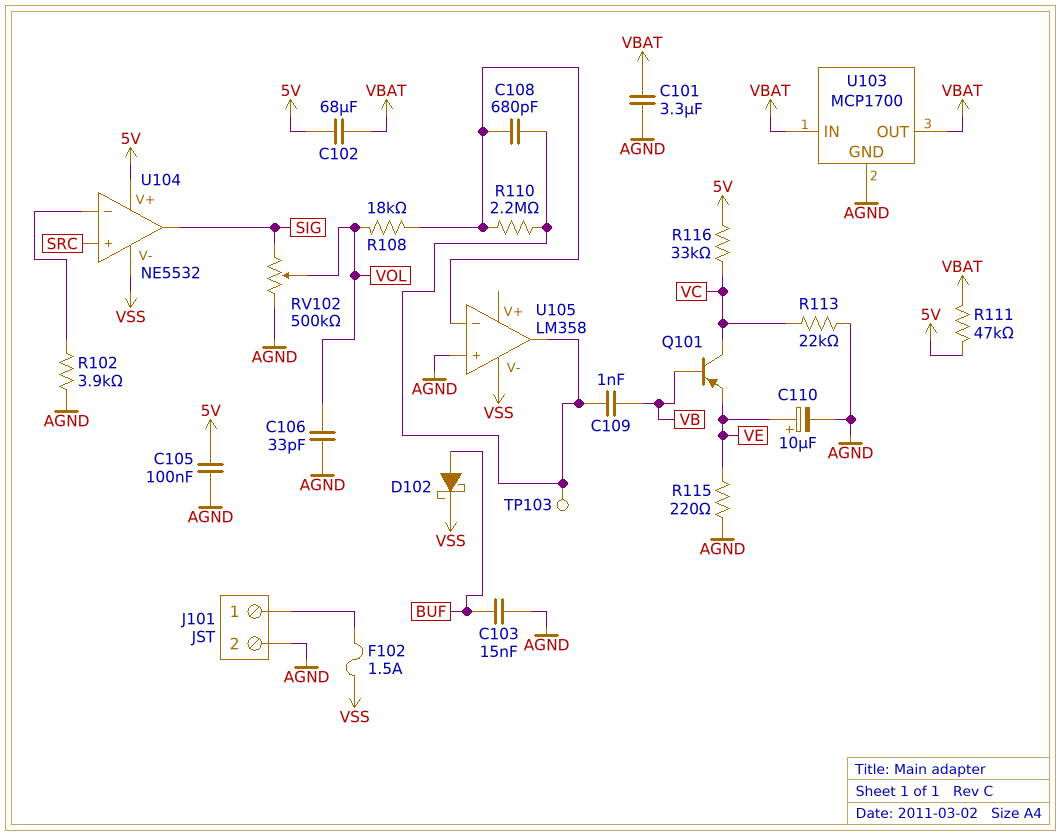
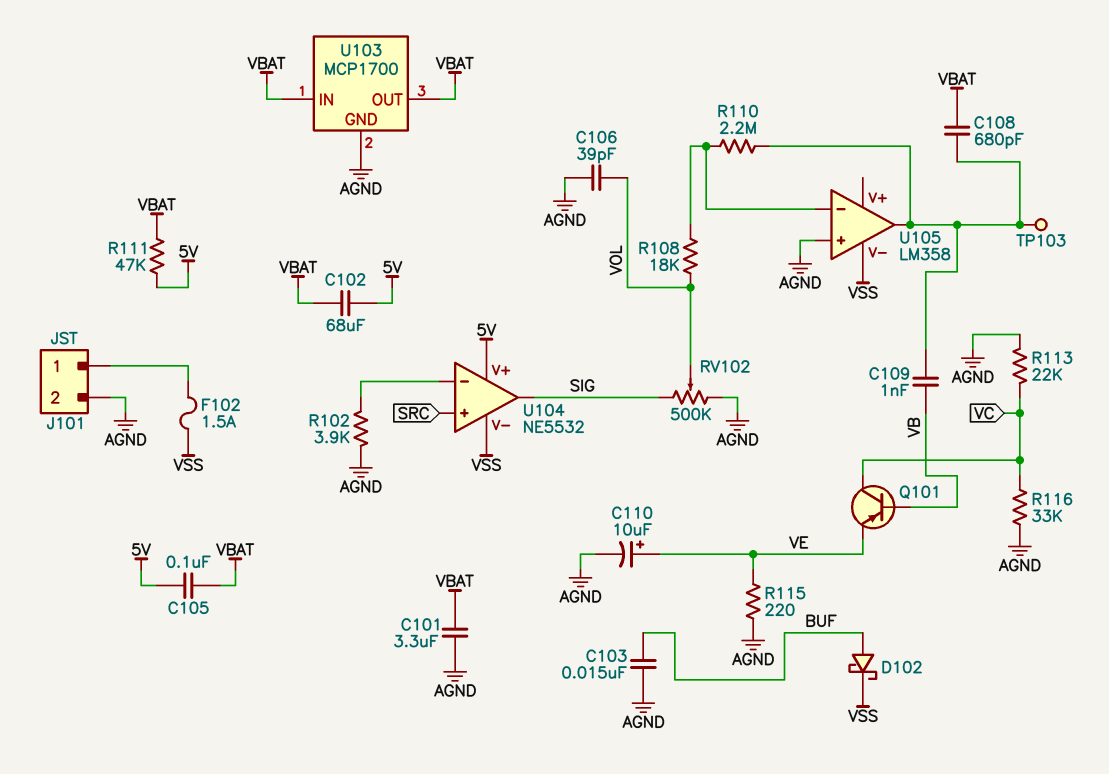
C105: 100nF (5V, AGND) -> 100nF (5V, VBAT)
C106: 33pF (AGND, VOL) -> 39pF (AGND, VOL)
C108: 680pF (U105/in-, U105/out) -> 680pF (U105/out, VBAT)
R116: 33k (5V, VC) -> 33k (AGND, VC)

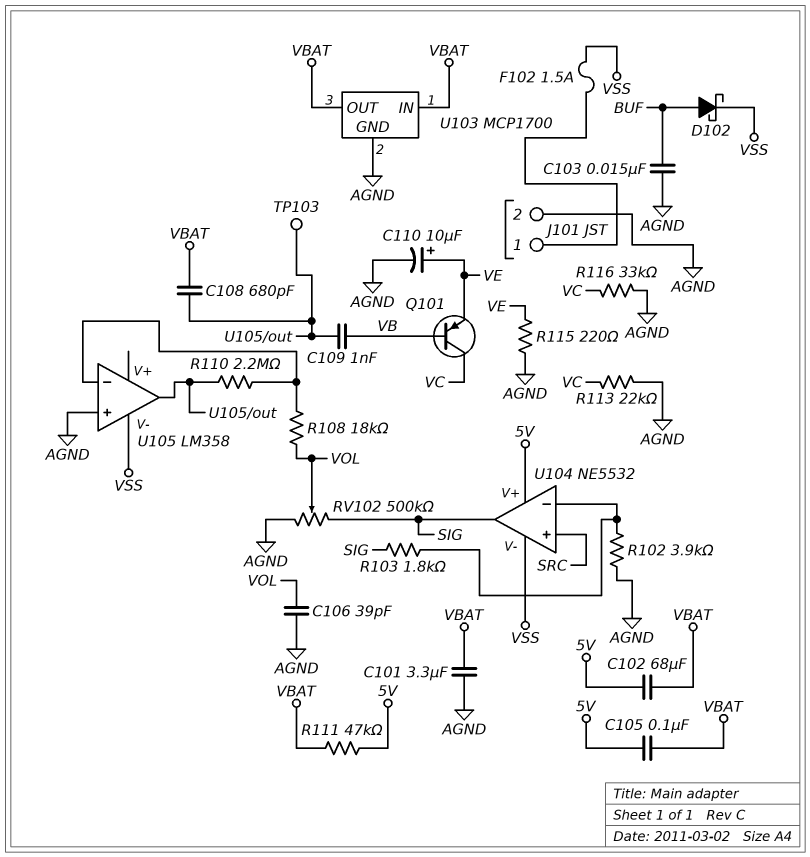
R103: none -> 1.8k (SIG, U104/in-)

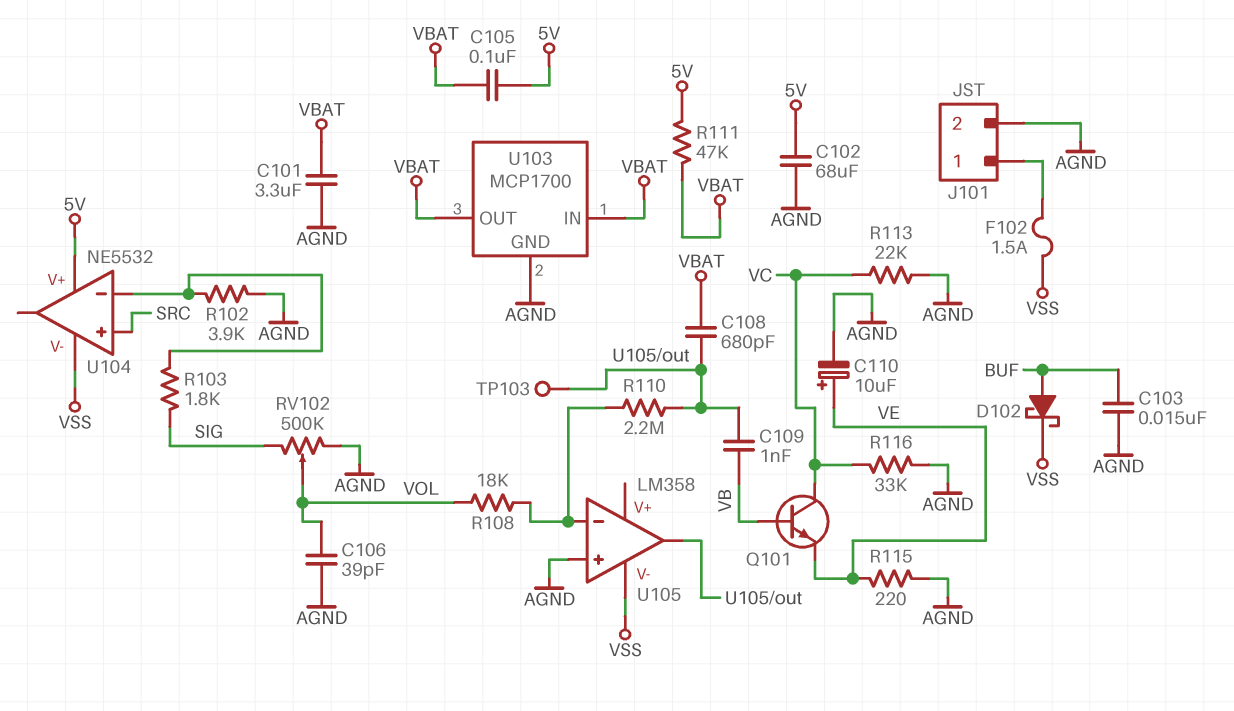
C102: 68uF (5V, VBAT) -> 68uF (5V, AGND)
Q101: PNP (B VB, C VC, E VE) -> NPN (B VB, C VC, E VE)
U104 pin out: SIG -> none

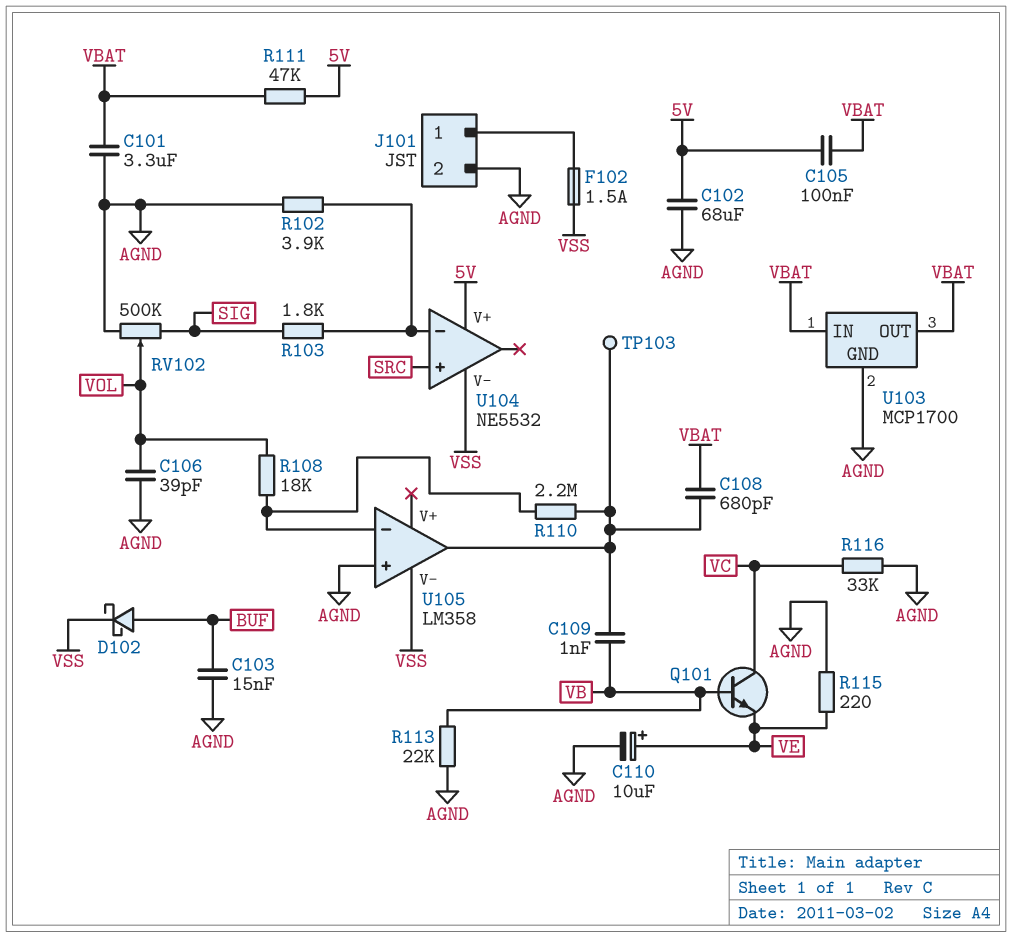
R113: 22k (AGND, VC) -> 22k (AGND, VB)

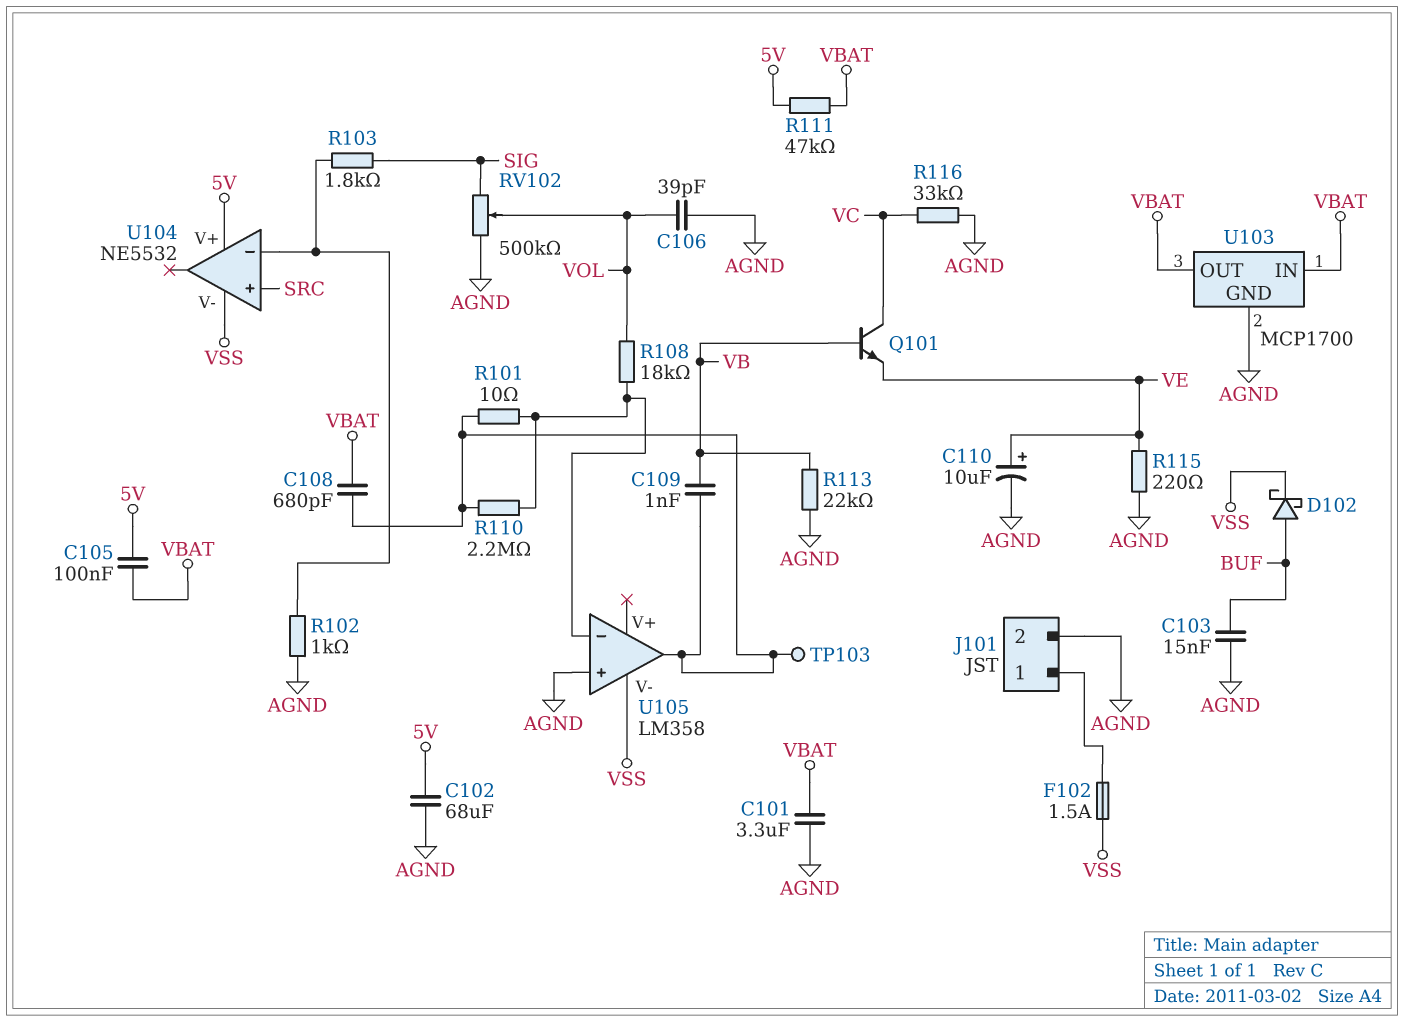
R101: none -> 10 (U105/in-, U105/out)
R102: 3.9k (AGND, U104/in-) -> 1k (AGND, U104/in-)

